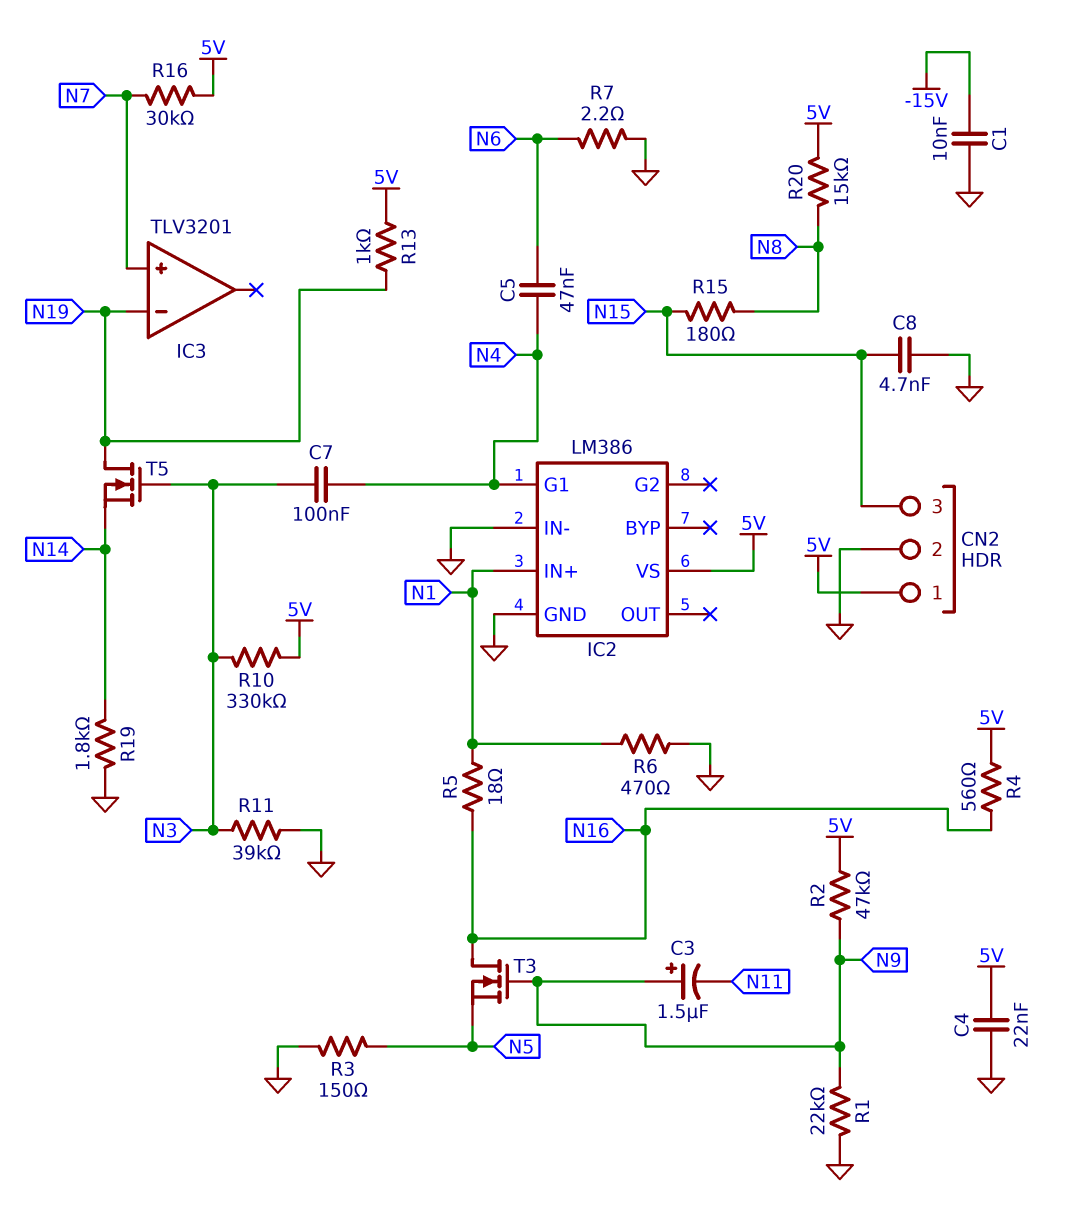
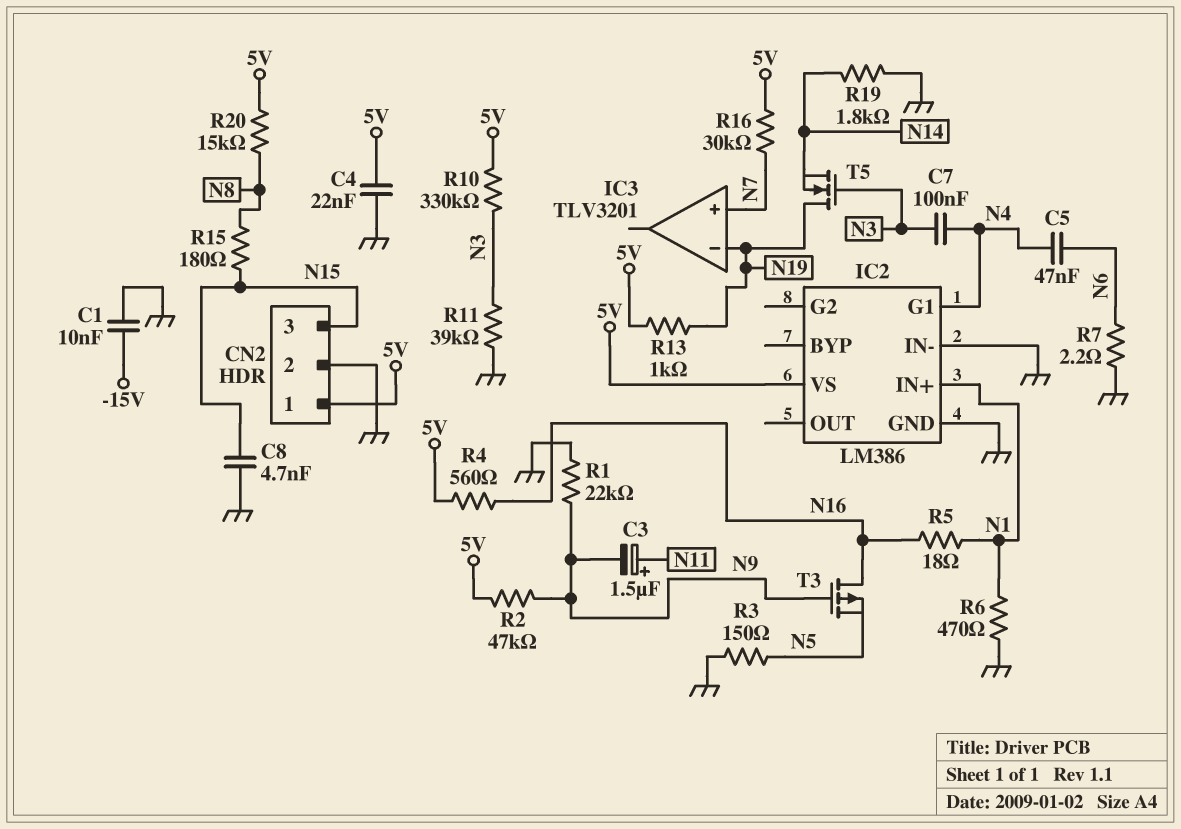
C3: 1.5uF (plus N9, minus N11) -> 1.5uF (plus N11, minus N9)
T3: NMOS (G N9, D N16, S N5) -> PMOS (G N9, D N16, S N5)

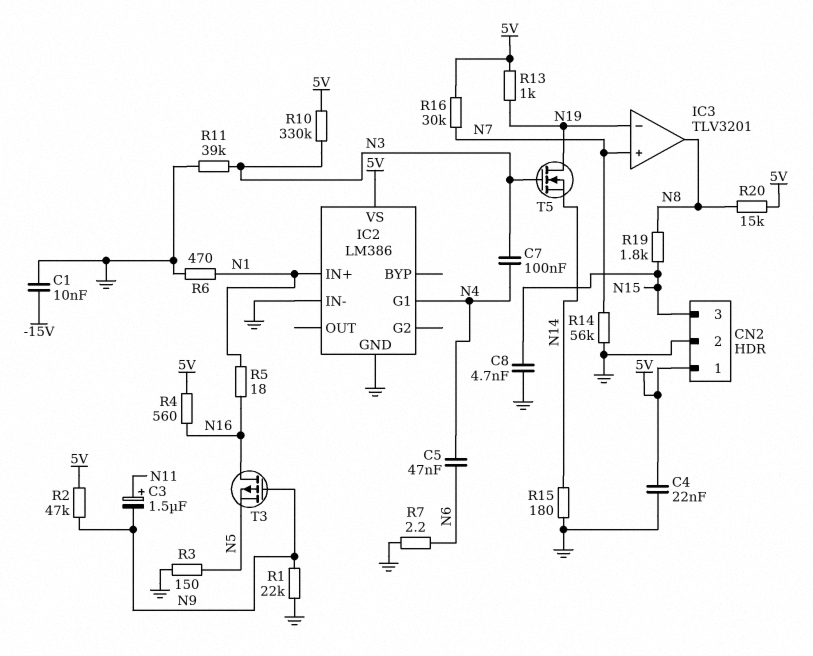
IC3 pin out: none -> N8
R14: none -> 56k (GND, N7)
R15: 180 (N8, N15) -> 180 (GND, N14)
R19: 1.8k (GND, N14) -> 1.8k (N8, N15)

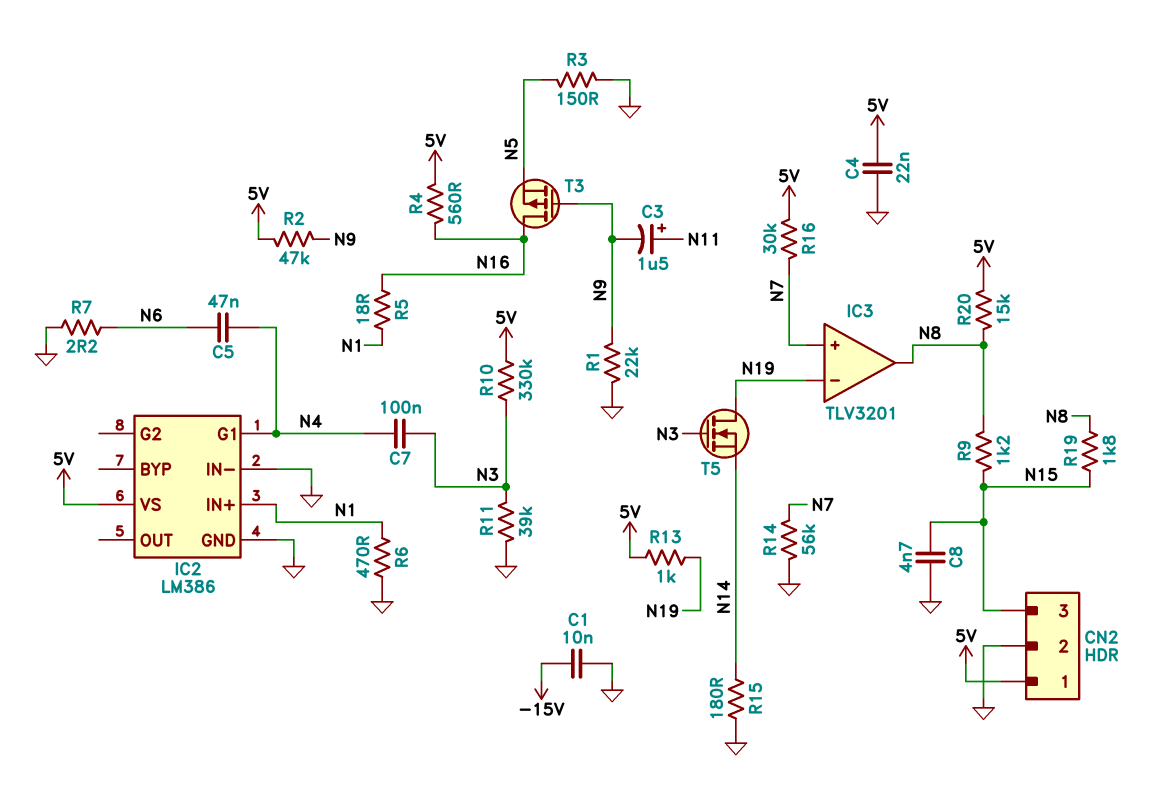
R9: none -> 1.2k (N8, N15)

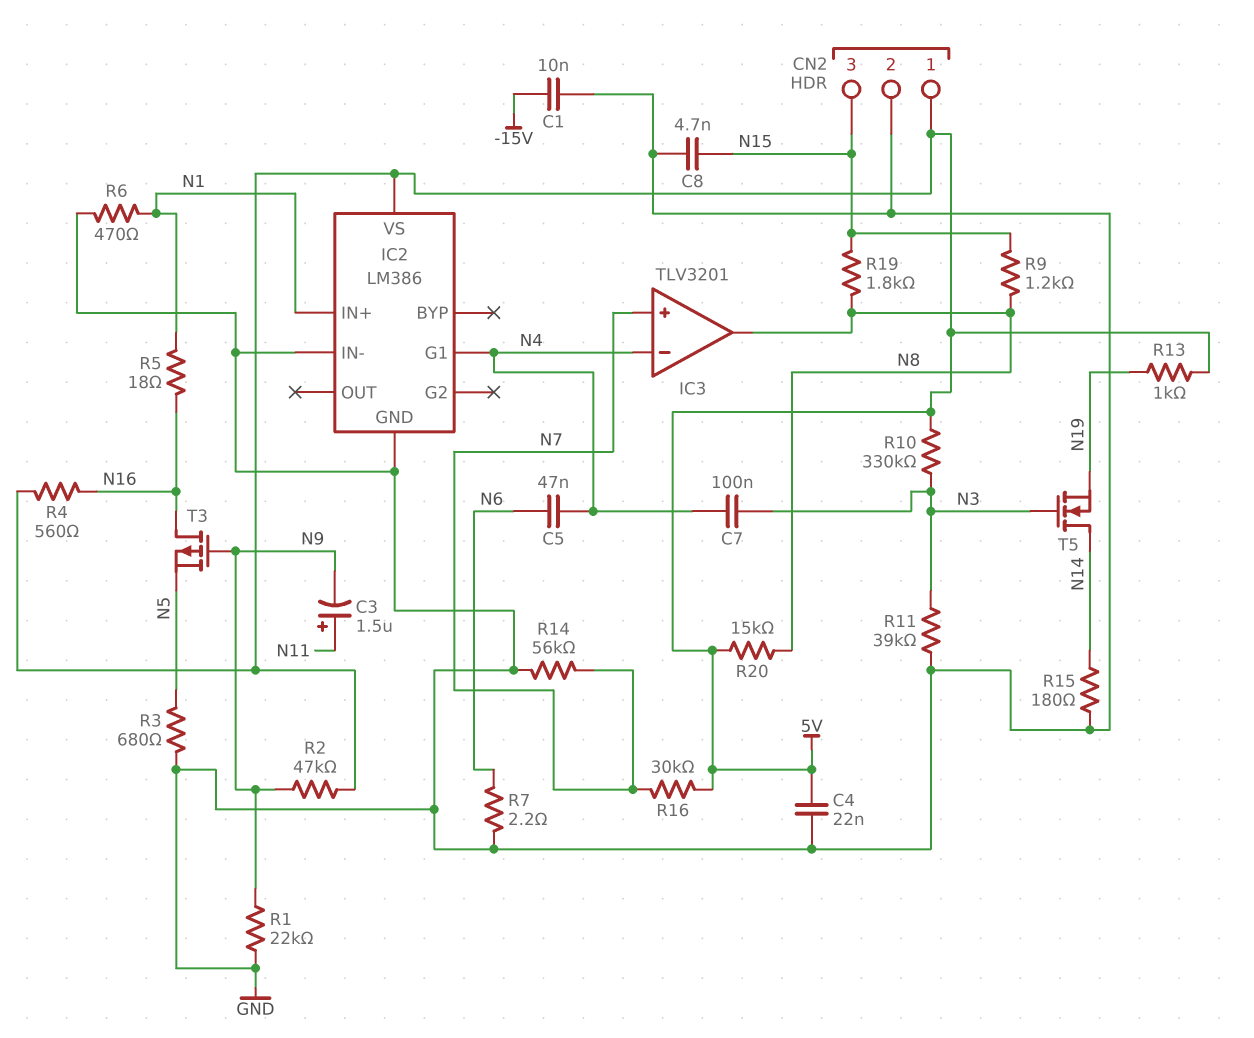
IC3 pin in-: N19 -> N4
R3: 150 (GND, N5) -> 680 (GND, N5)
T5: NMOS (G N3, D N19, S N14) -> NMOS (G N3, D N14, S N19)

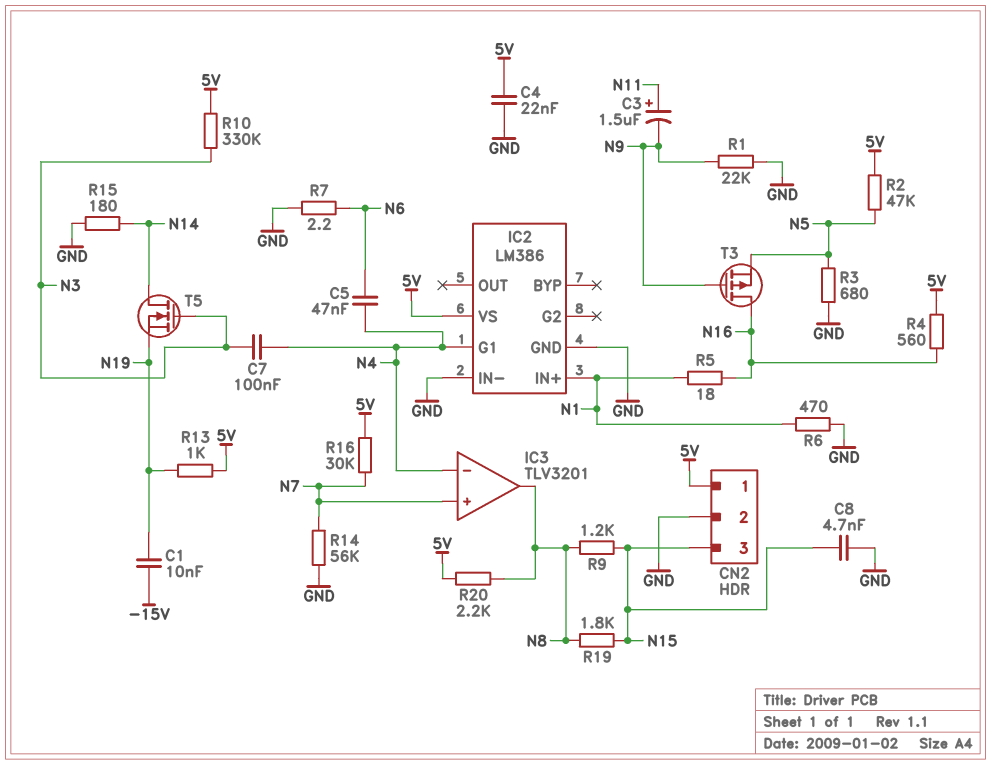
C1: 10nF (-15V, GND) -> 10nF (-15V, N19)
R2: 47k (5V, N9) -> 47k (5V, N5)
R11: 39k (GND, N3) -> none
R20: 15k (5V, N8) -> 2.2k (5V, N8)

